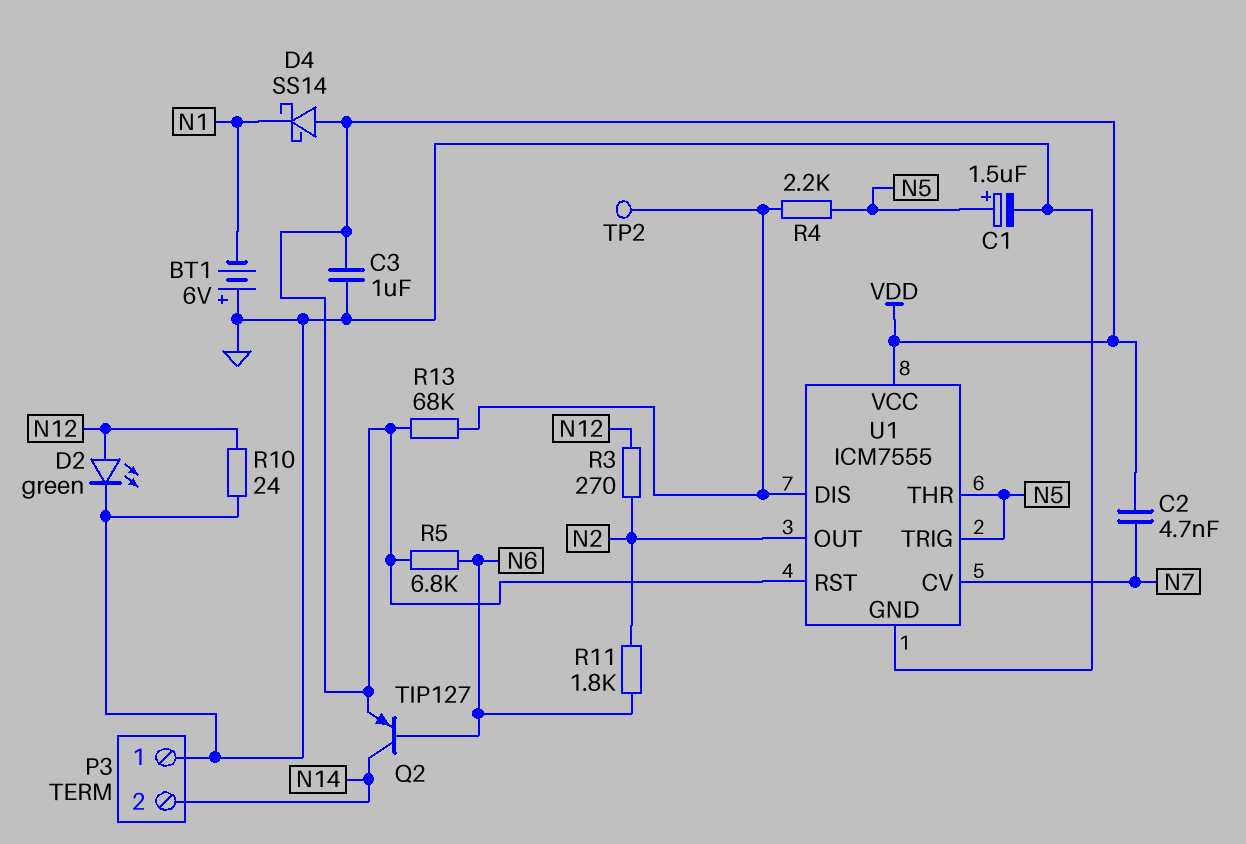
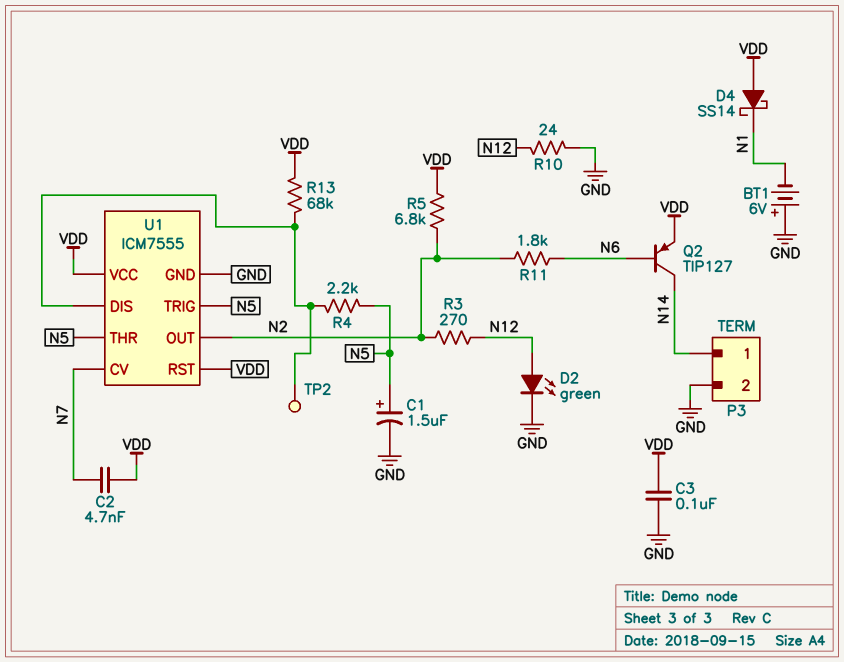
C3: 1uF (GND, VDD) -> 100nF (GND, VDD)
P3 pin 1: GND -> N14
P3 pin 2: N14 -> GND
R5: 6.8k (N6, VDD) -> 6.8k (N2, VDD)

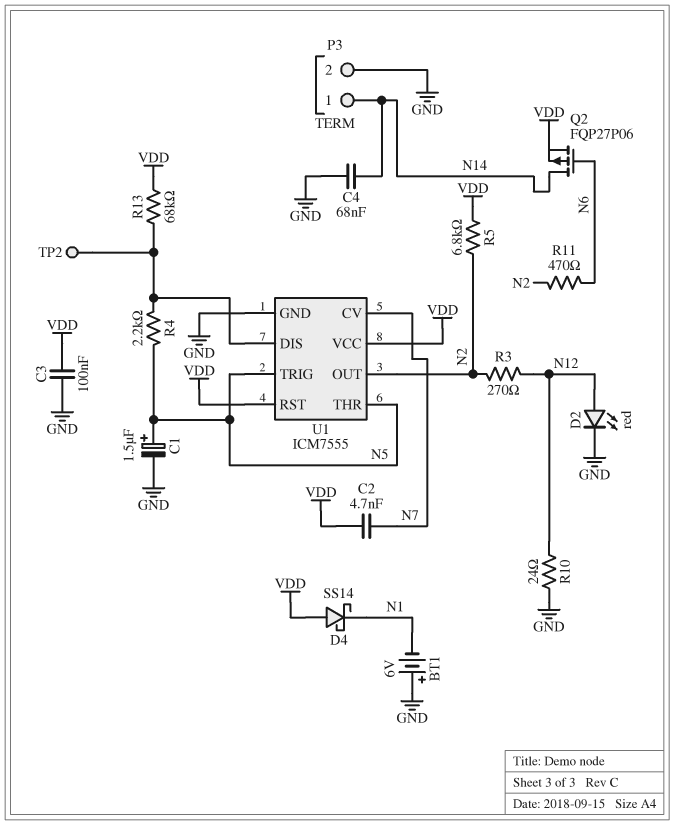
C4: none -> 68nF (GND, N14)
D2: LED green (A N12, K GND) -> LED red (A N12, K GND)
Q2: PNP TIP127 (B N6, C N14, E VDD) -> PMOS FQP27P06 (G N6, D N14, S VDD)
R11: 1.8k (N2, N6) -> 470 (N2, N6)

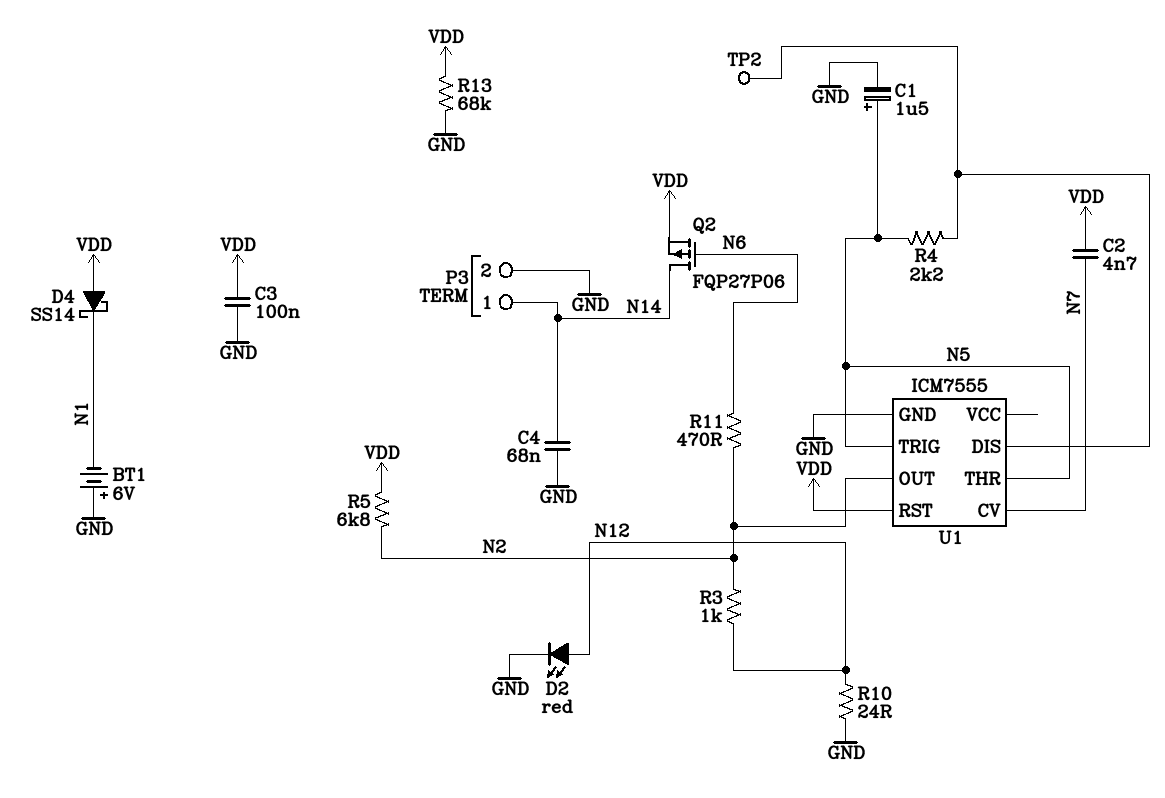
R3: 270 (N2, N12) -> 1k (N2, N12)
R13: 68k (U1/DIS, VDD) -> 68k (GND, VDD)
U1 pin VCC: VDD -> none

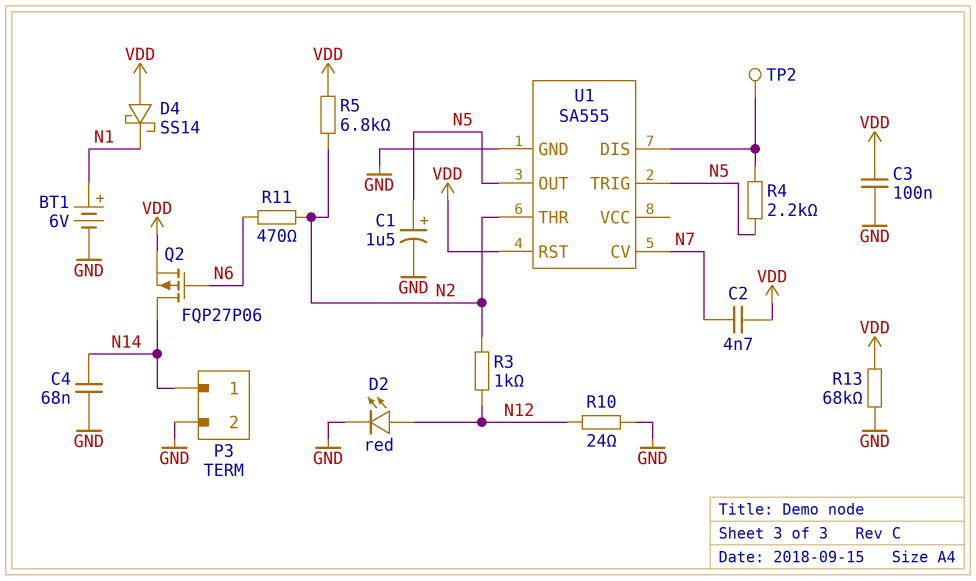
BT1: 6V (plus GND, minus N1) -> 6V (plus N1, minus GND)
U1: ICM7555 -> SA555
U1 pin OUT: N2 -> N5
U1 pin THR: N5 -> N2

